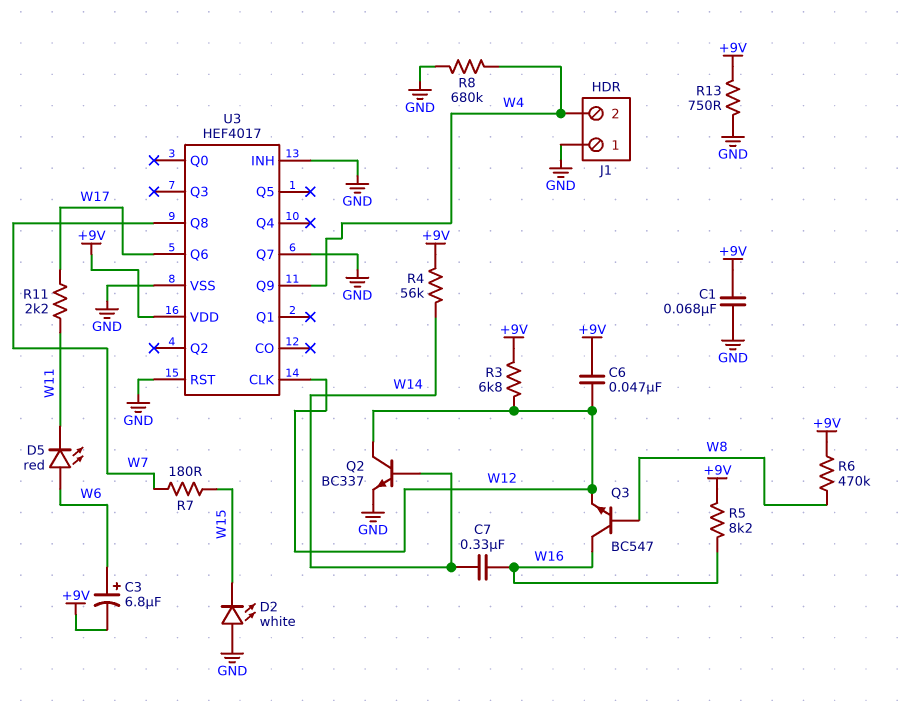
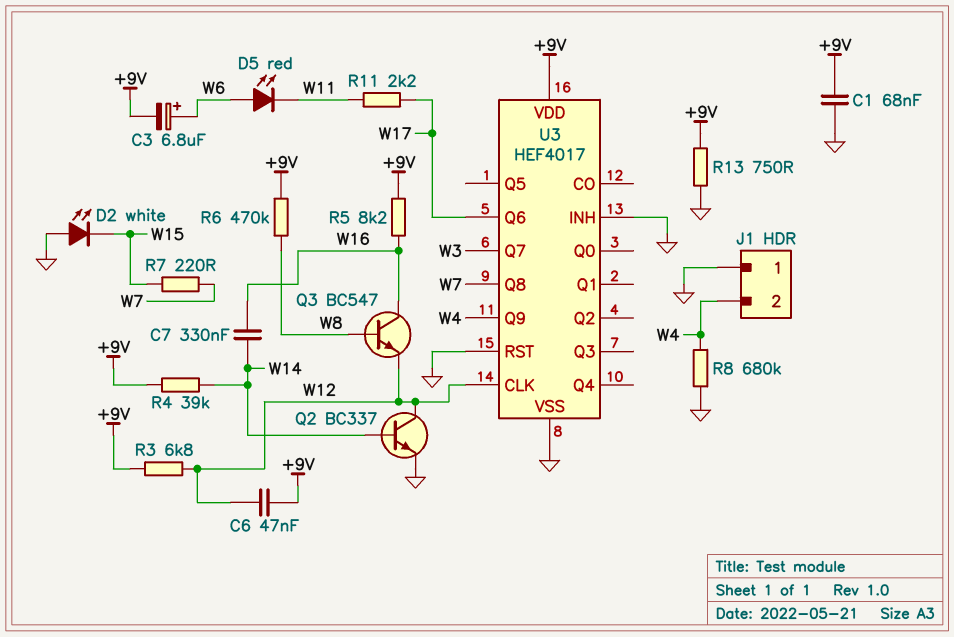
R4: 56k (+9V, W14) -> 39k (+9V, W14)
R7: 180 (W7, W15) -> 220 (W7, W15)
U3 pin Q7: GND -> W3

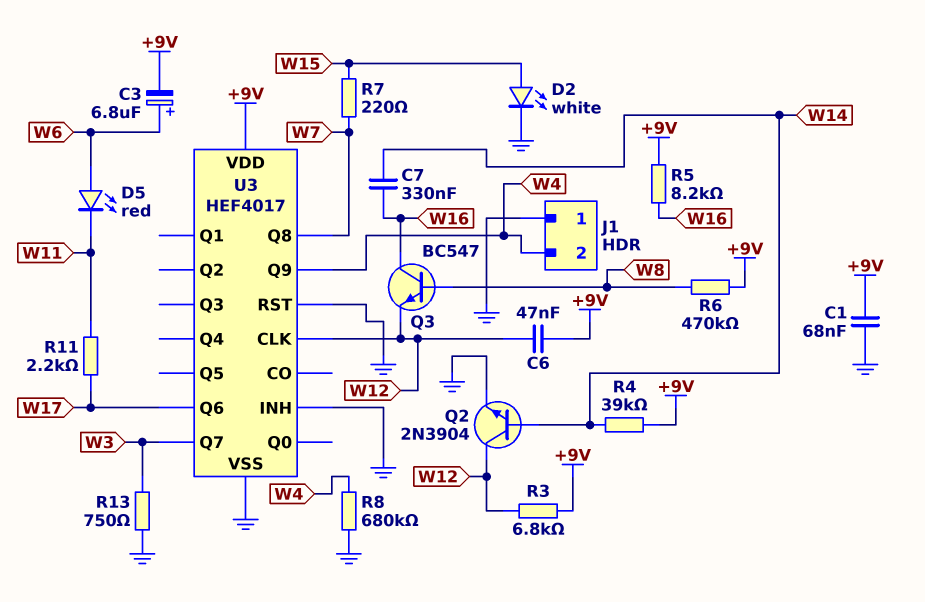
D2: LED white (A GND, K W15) -> LED white (A W15, K GND)
Q2: NPN BC337 (B W14, C W12, E GND) -> NPN 2N3904 (B W14, C W12, E GND)
R13: 750 (+9V, GND) -> 750 (GND, W3)

